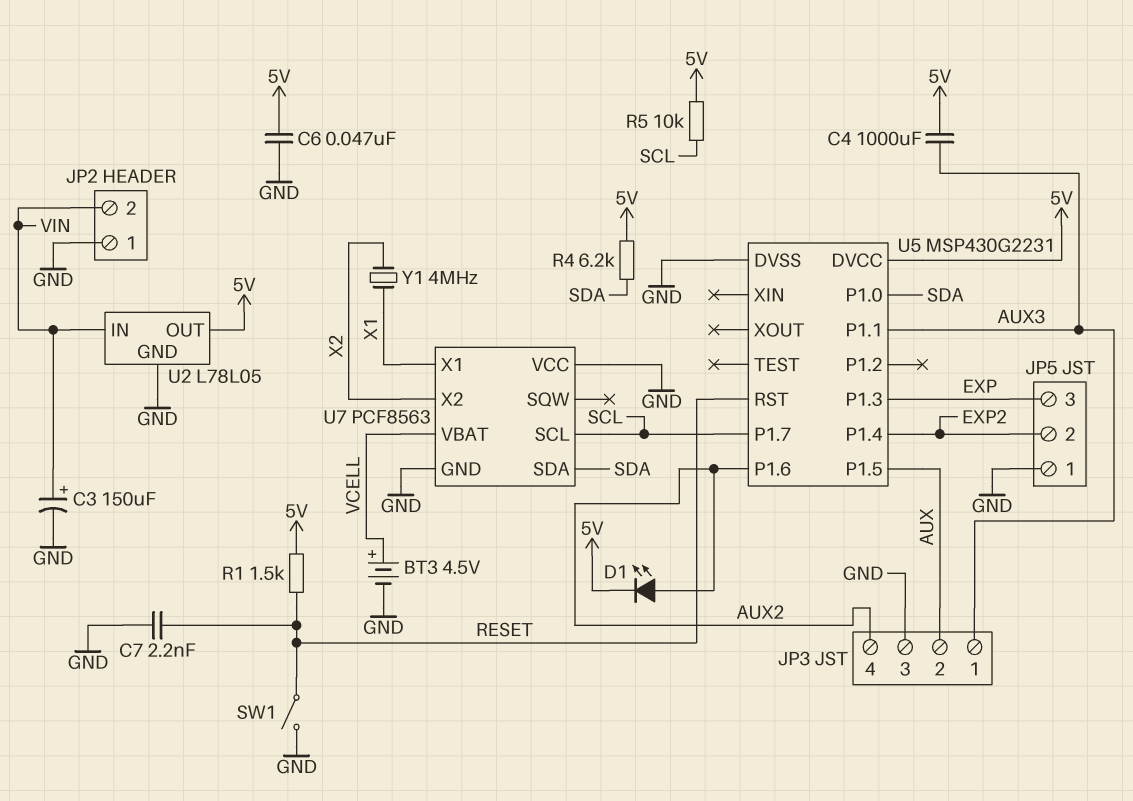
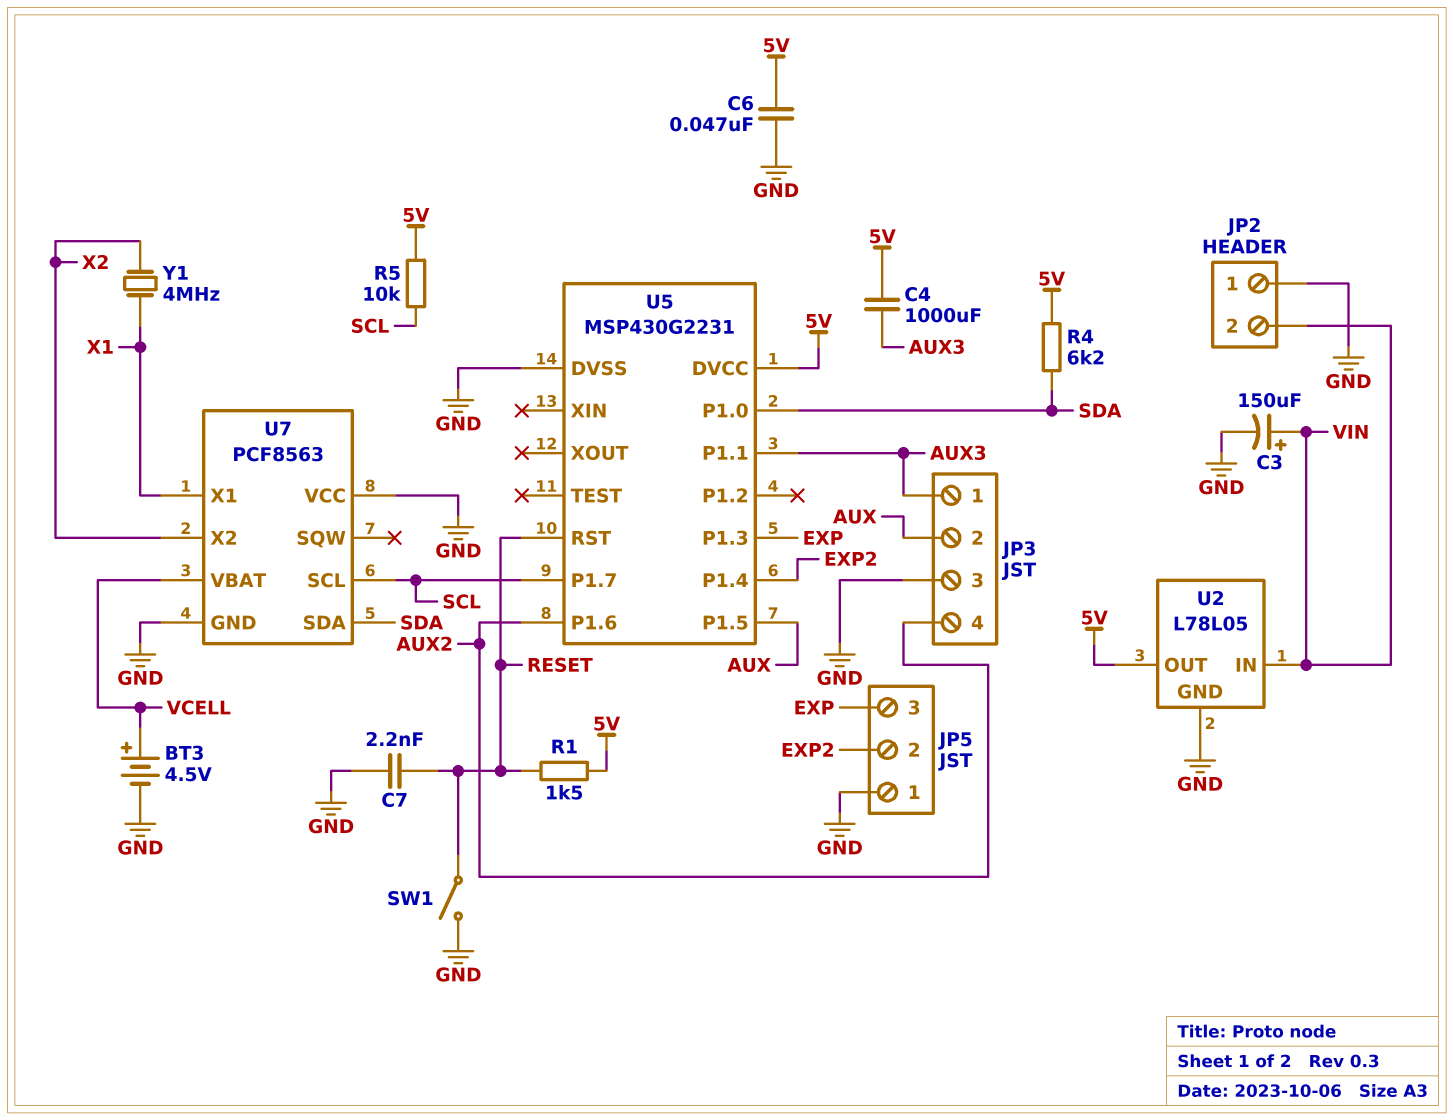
D1: LED (A AUX2, K 5V) -> none

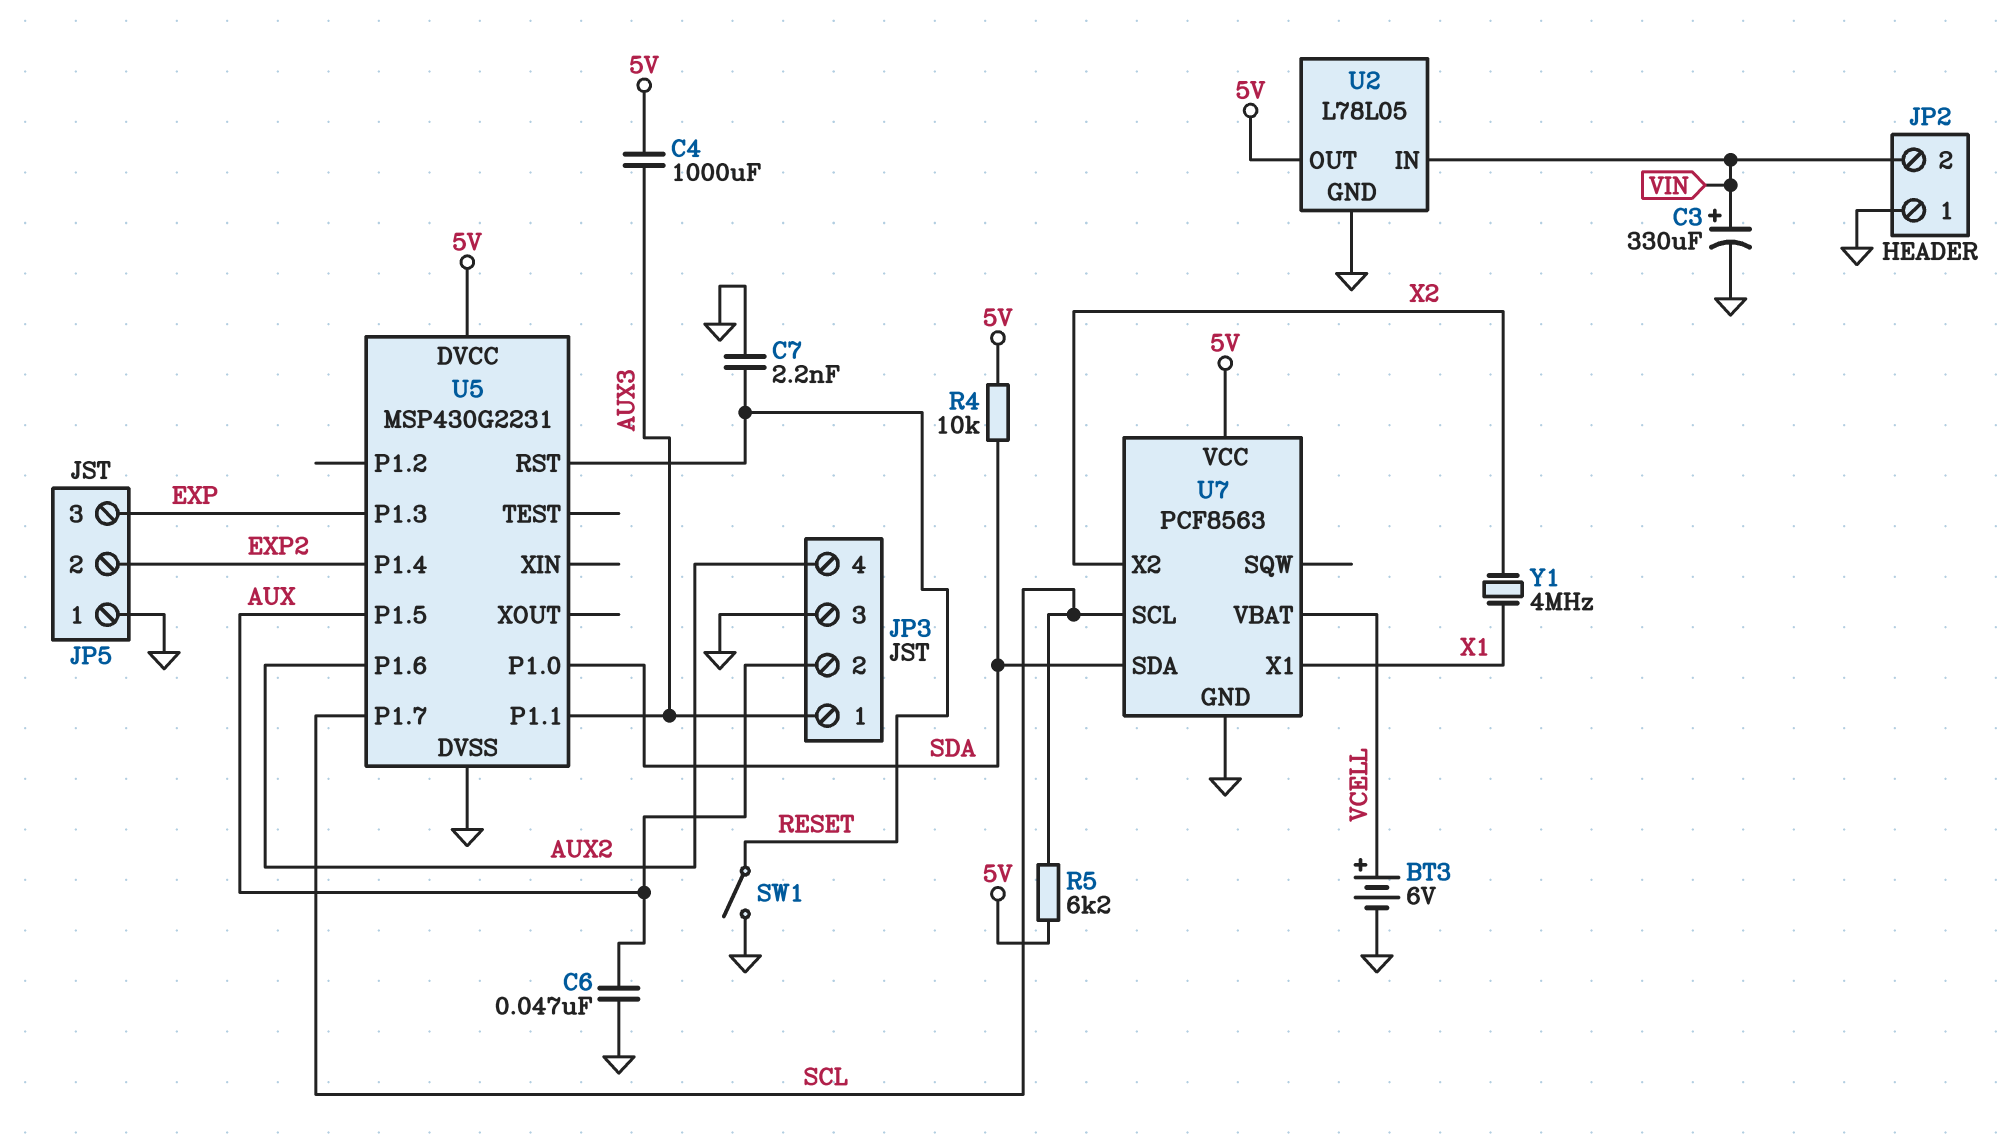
BT3: 4.5V (plus VCELL, minus GND) -> 6V (plus VCELL, minus GND)
C3: 150uF (plus VIN, minus GND) -> 330uF (plus VIN, minus GND)
C6: 47nF (5V, GND) -> 47nF (AUX, GND)
R1: 1.5k (5V, RESET) -> none
R4: 6.2k (5V, SDA) -> 10k (5V, SDA)
R5: 10k (5V, SCL) -> 6.2k (5V, SCL)
U7 pin VCC: GND -> 5V

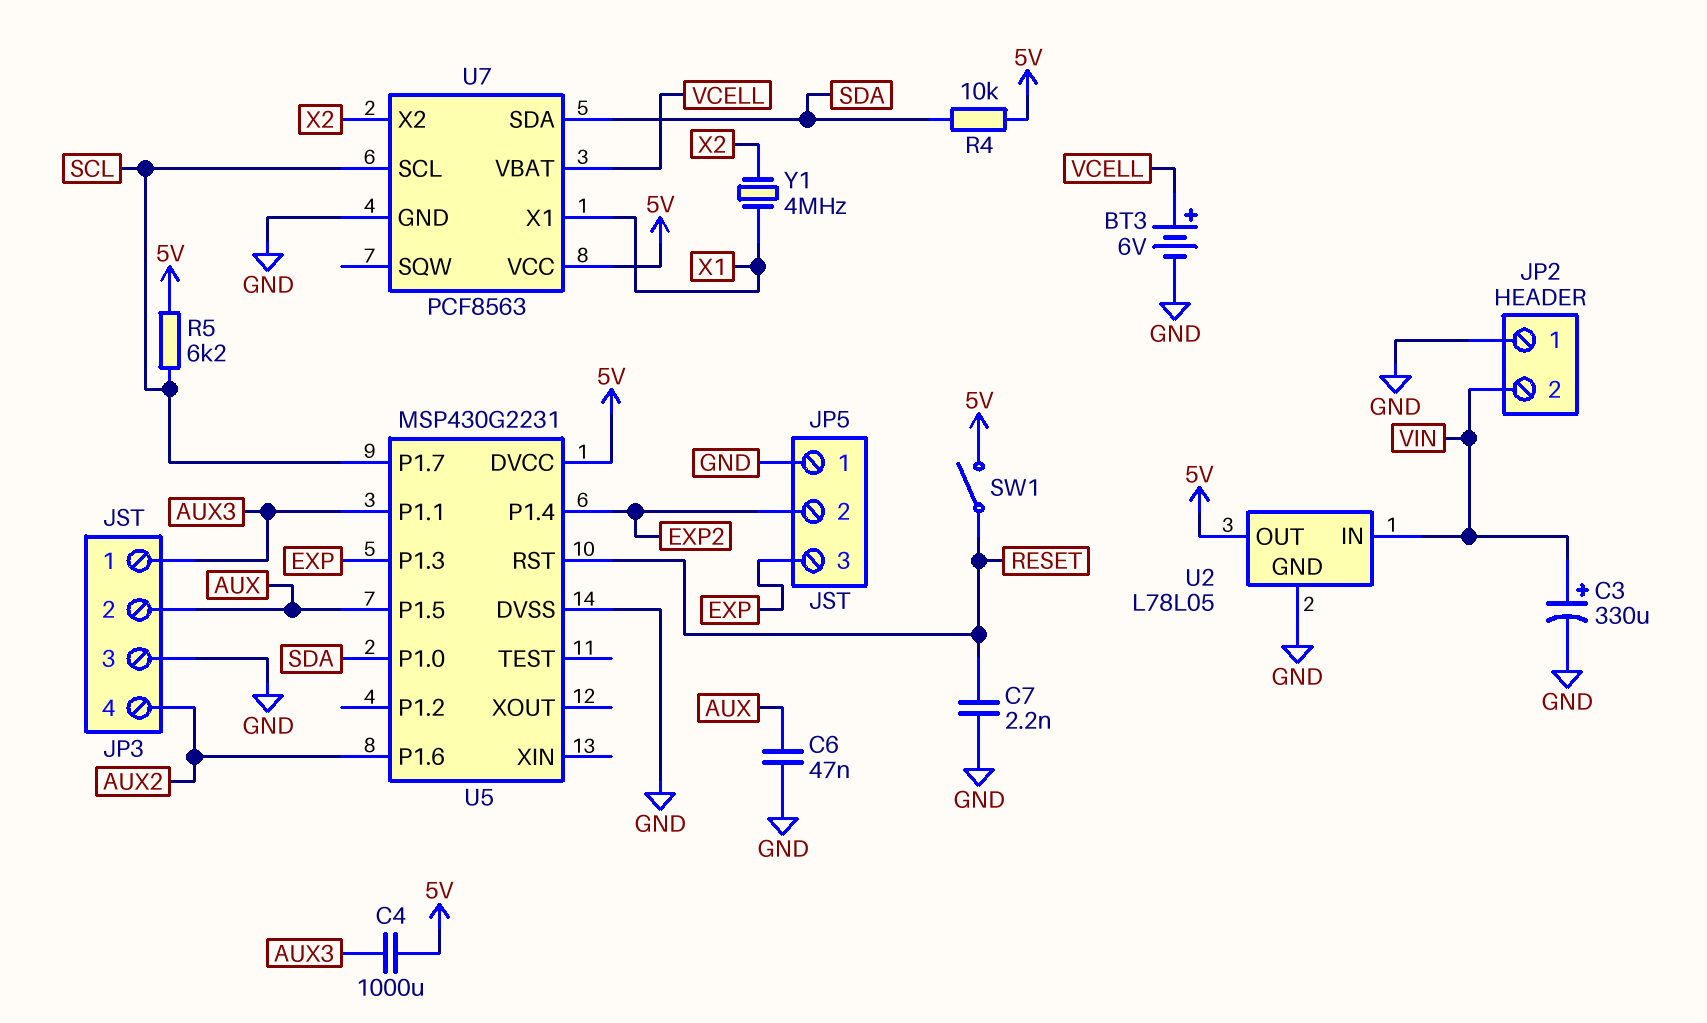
SW1: switch (GND, RESET) -> switch (5V, RESET)

